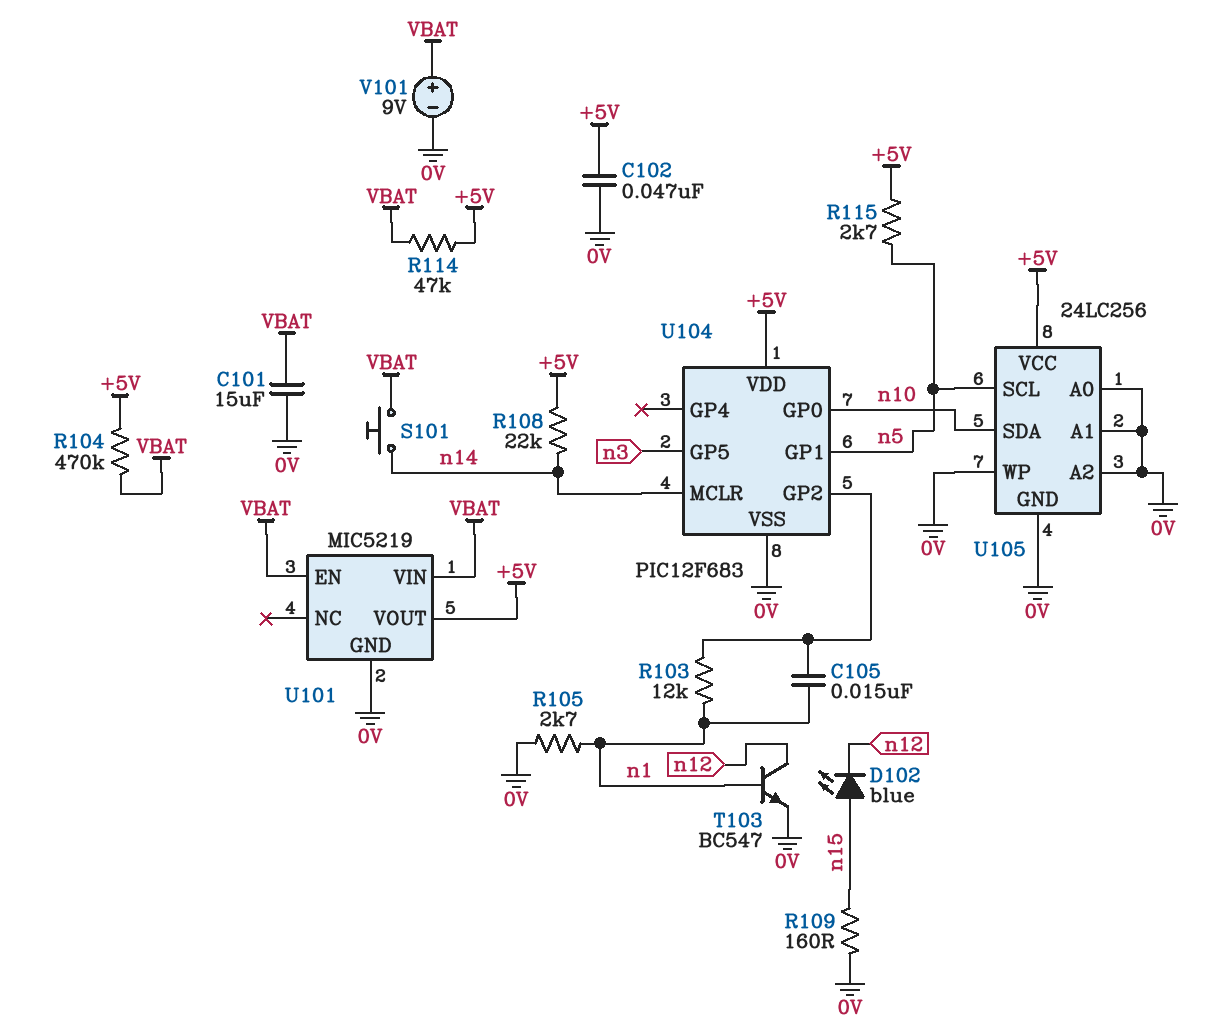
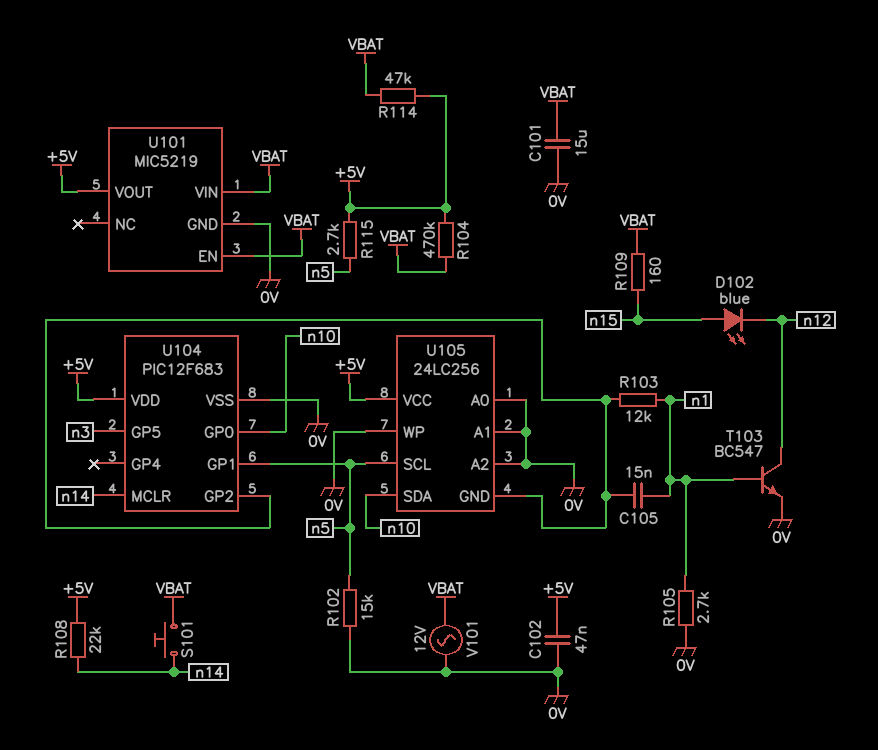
R102: none -> 15k (0V, n5)
R109: 160 (0V, n15) -> 160 (VBAT, n15)
U105 pin GND: 0V -> U104/GP2
V101: 9V (plus VBAT, minus 0V) -> AC 12V (0V, VBAT)

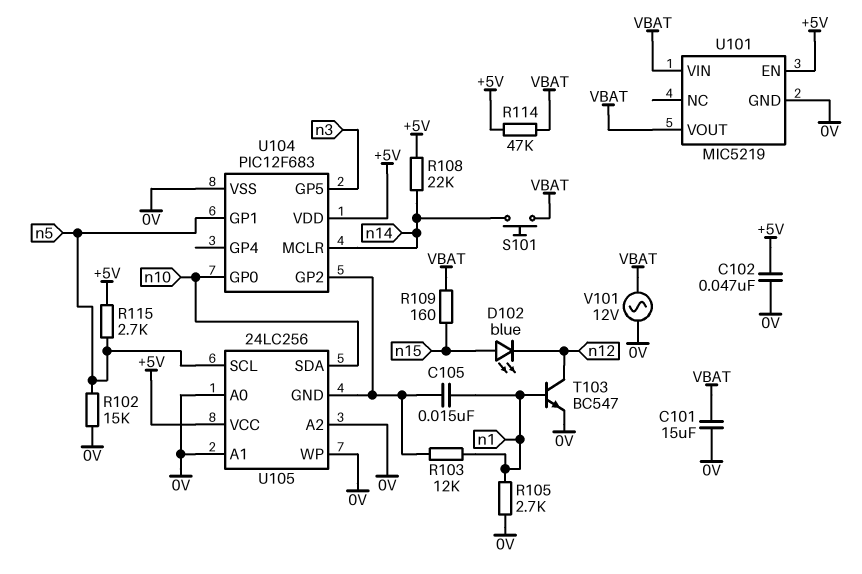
R104: 470k (+5V, VBAT) -> none
U101 pin EN: VBAT -> +5V
U101 pin VOUT: +5V -> VBAT

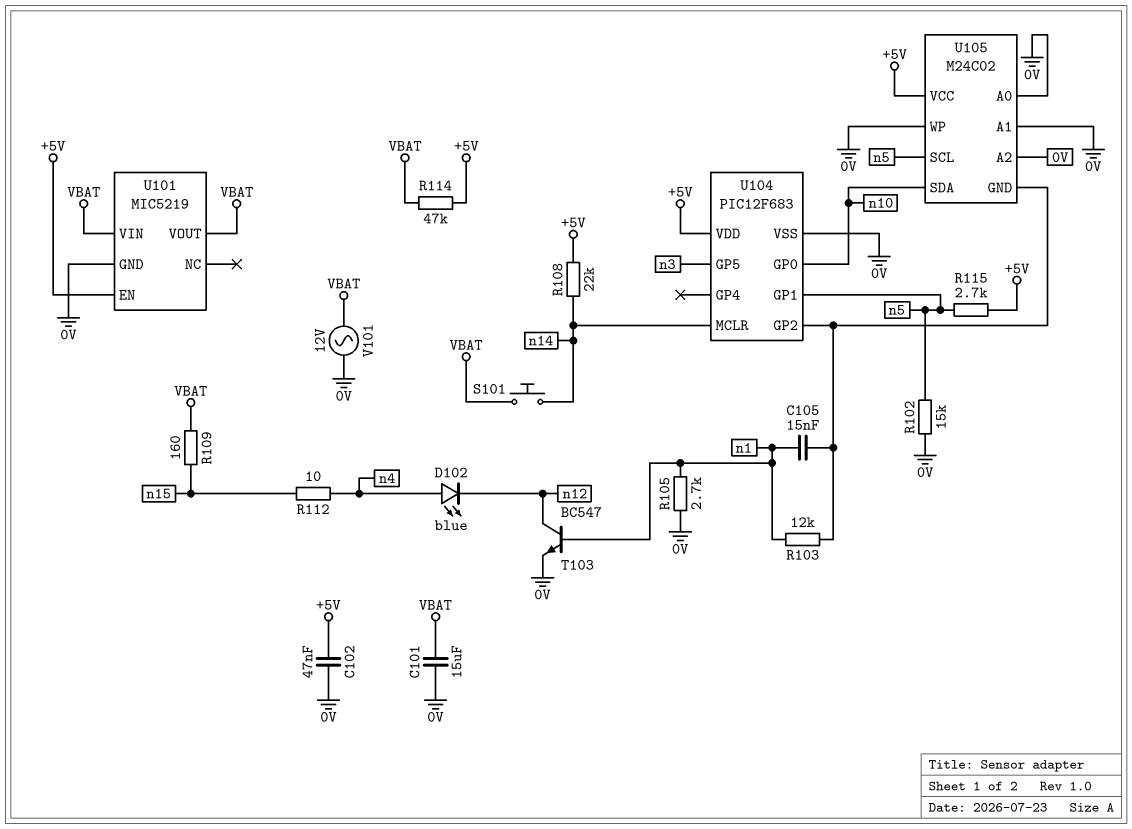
D102: LED blue (A n15, K n12) -> LED blue (A n4, K n12)
R112: none -> 10 (n4, n15)
U105: 24LC256 -> M24C02

